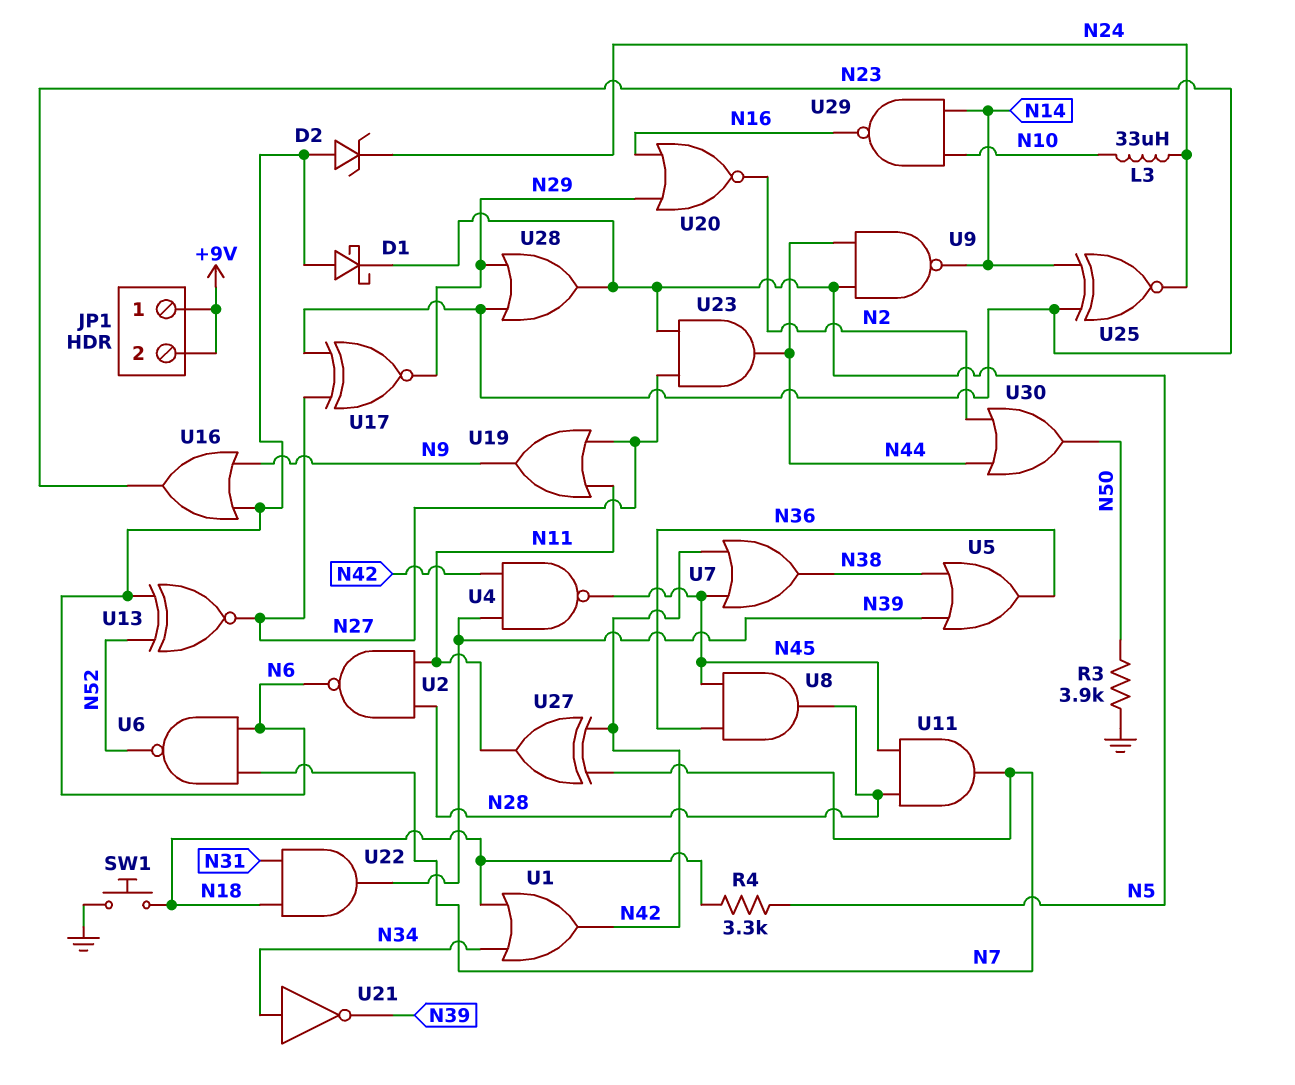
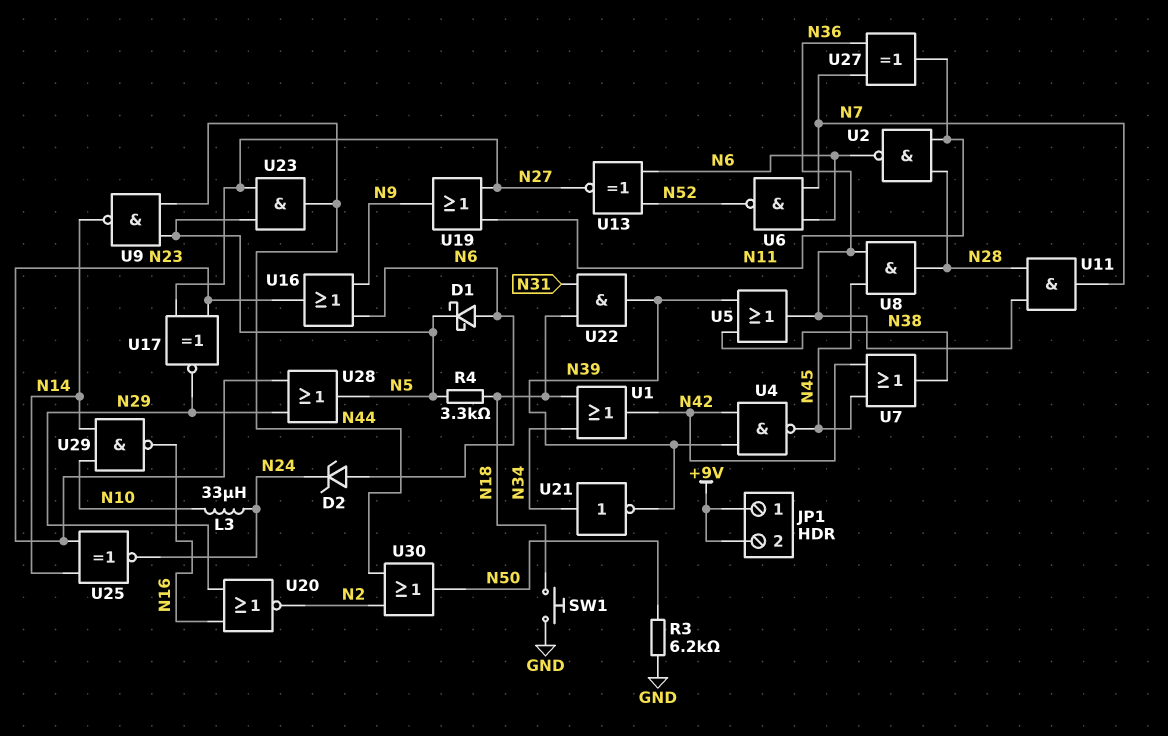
R3: 3.9k (GND, N50) -> 6.2k (GND, N50)
U11: AND (in N28, in N45, out N7) -> AND (in N28, in N36, out N7)
U27: XOR (in N7, in N42, out N11) -> XOR (in N7, in N36, out N11)

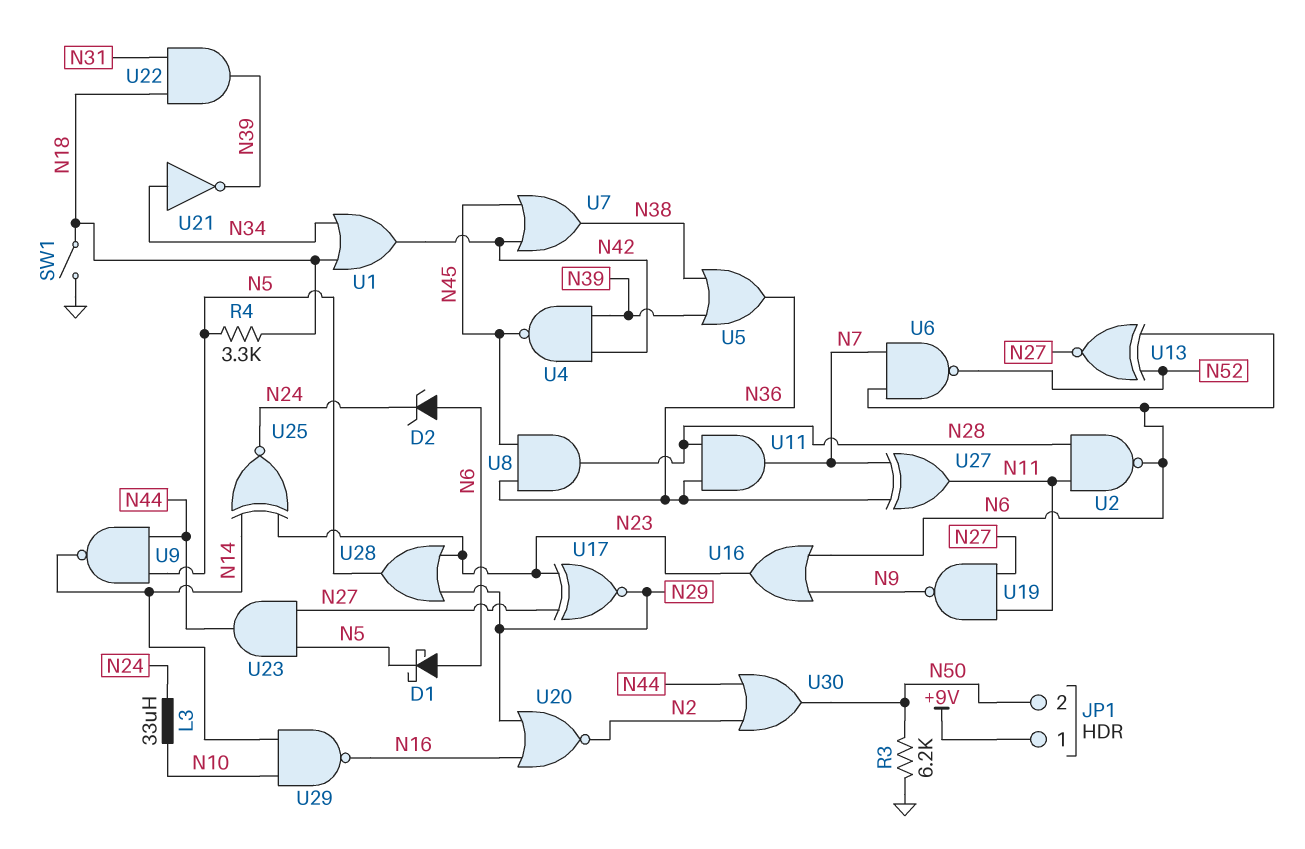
JP1 pin 2: +9V -> N50
SW1: button (GND, N18) -> switch (GND, N18)
U19: OR (in N11, in N27, out N9) -> NAND (in N11, in N27, out N9)

